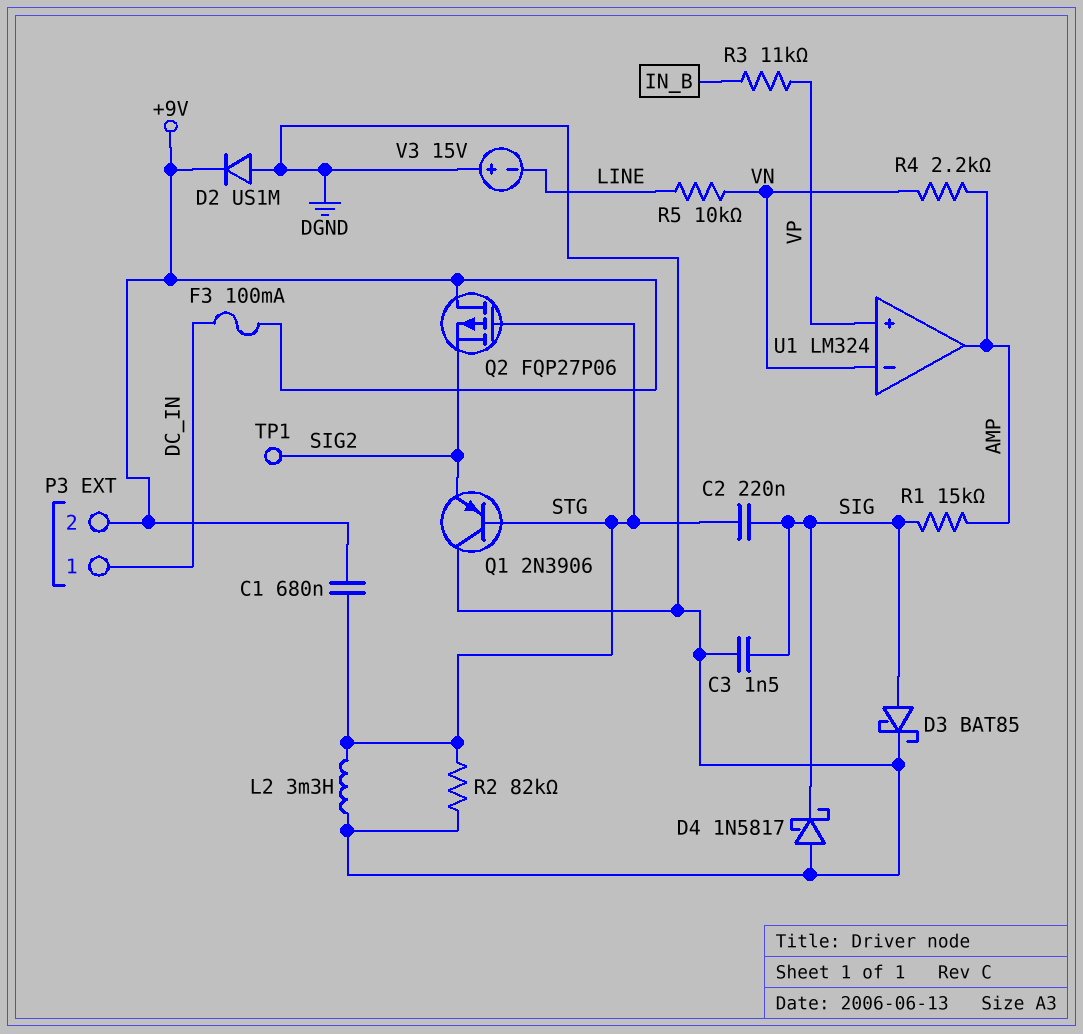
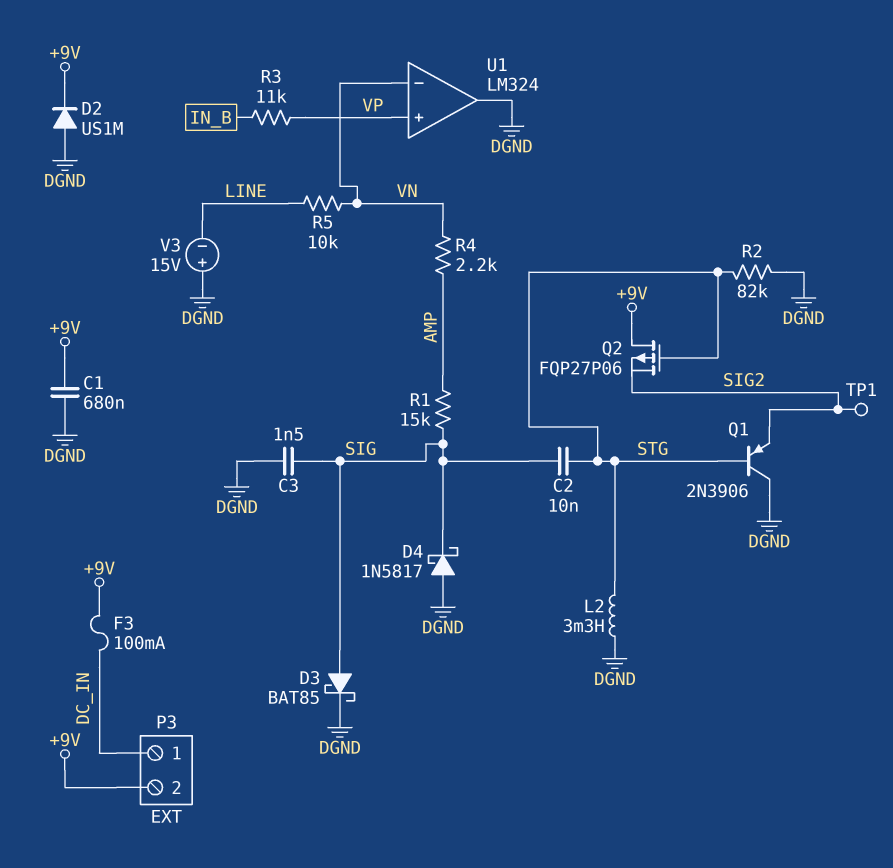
C1: 680nF (+9V, STG) -> 680nF (+9V, DGND)
C2: 220nF (SIG, STG) -> 10nF (SIG, STG)
U1 pin out: AMP -> DGND

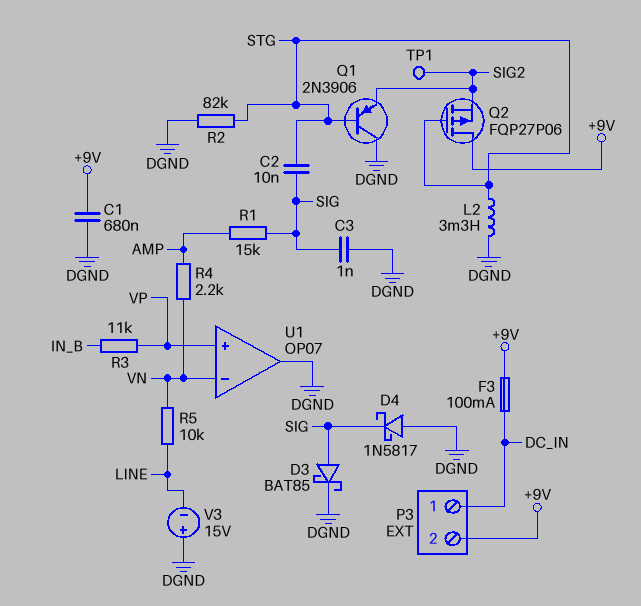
C3: 1.5nF (DGND, SIG) -> 1nF (DGND, SIG)
D2: diode US1M (A DGND, K +9V) -> none
U1: LM324 -> OP07

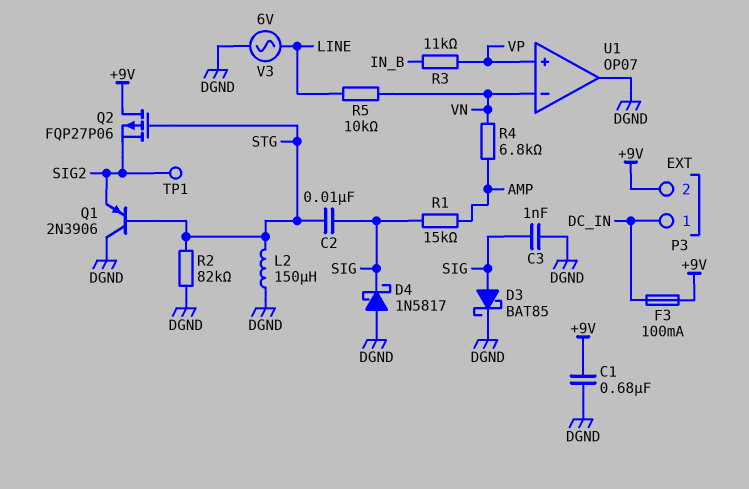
L2: 3.3mH (DGND, STG) -> 150uH (DGND, STG)
R4: 2.2k (AMP, VN) -> 6.8k (AMP, VN)
V3: 15V (plus DGND, minus LINE) -> AC 6V (DGND, LINE)

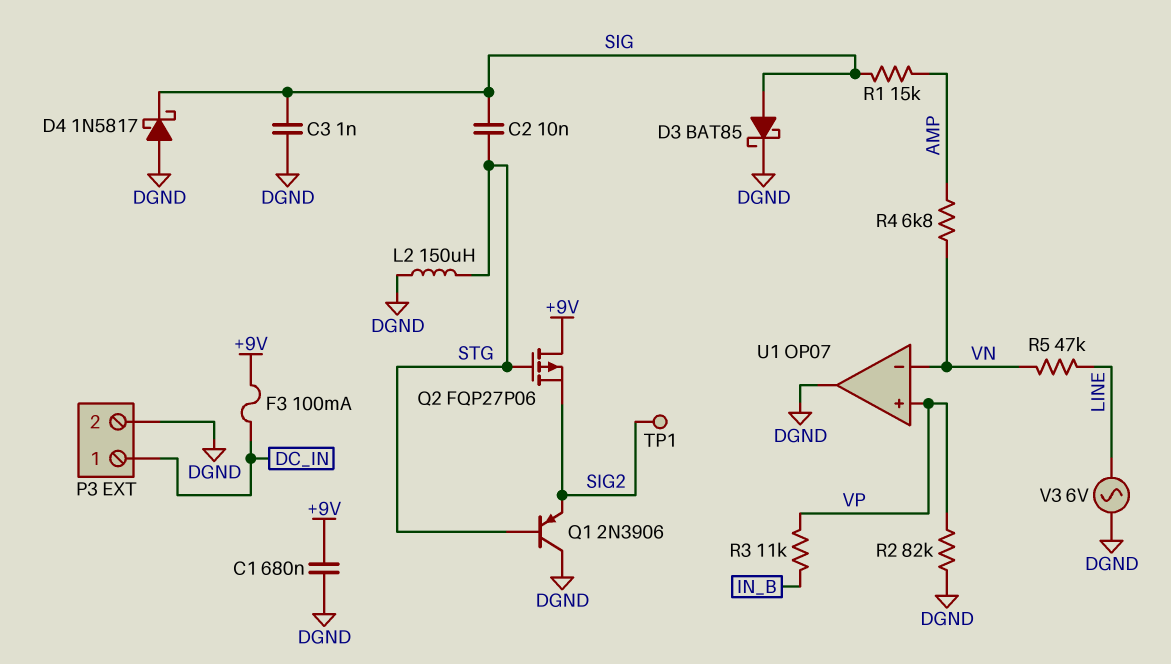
P3 pin 2: +9V -> DGND
R2: 82k (DGND, STG) -> 82k (DGND, VP)
R5: 10k (LINE, VN) -> 47k (LINE, VN)

